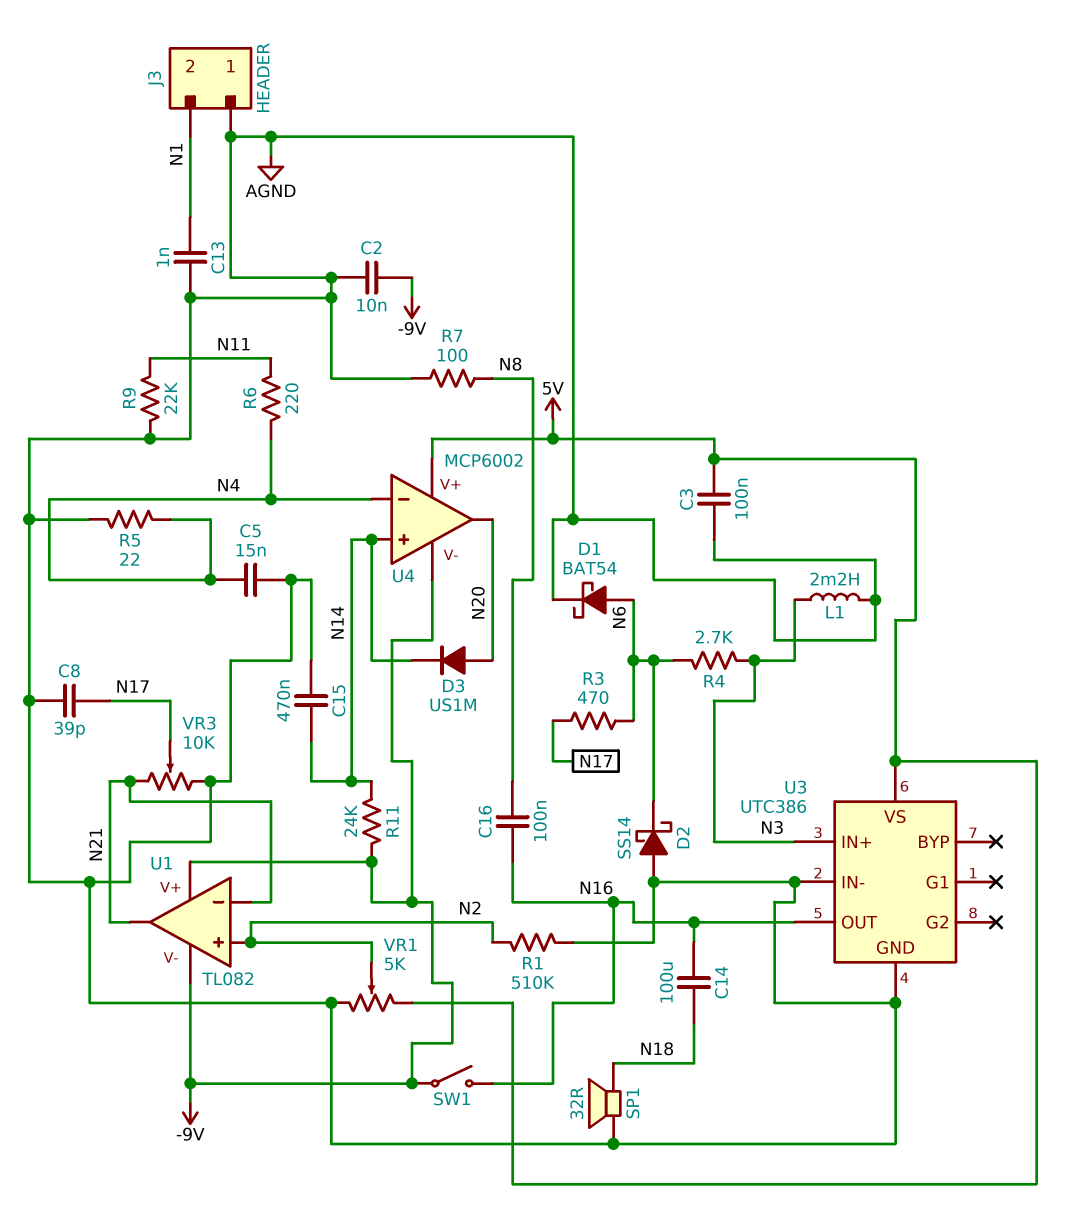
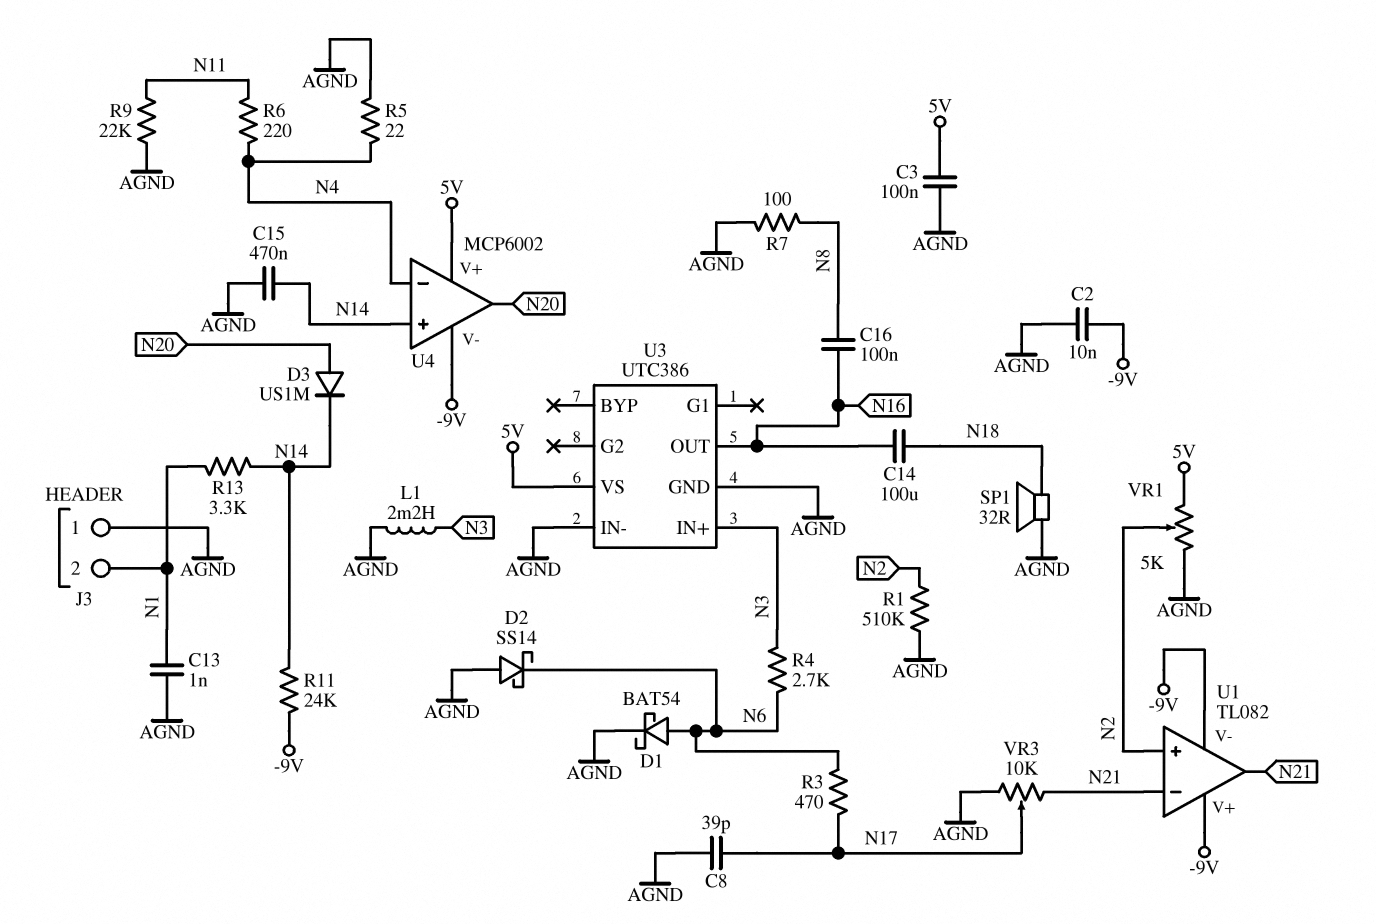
C5: 15nF (AGND, N4) -> none
R13: none -> 3.3k (N1, N14)
SW1: switch (-9V, N16) -> none

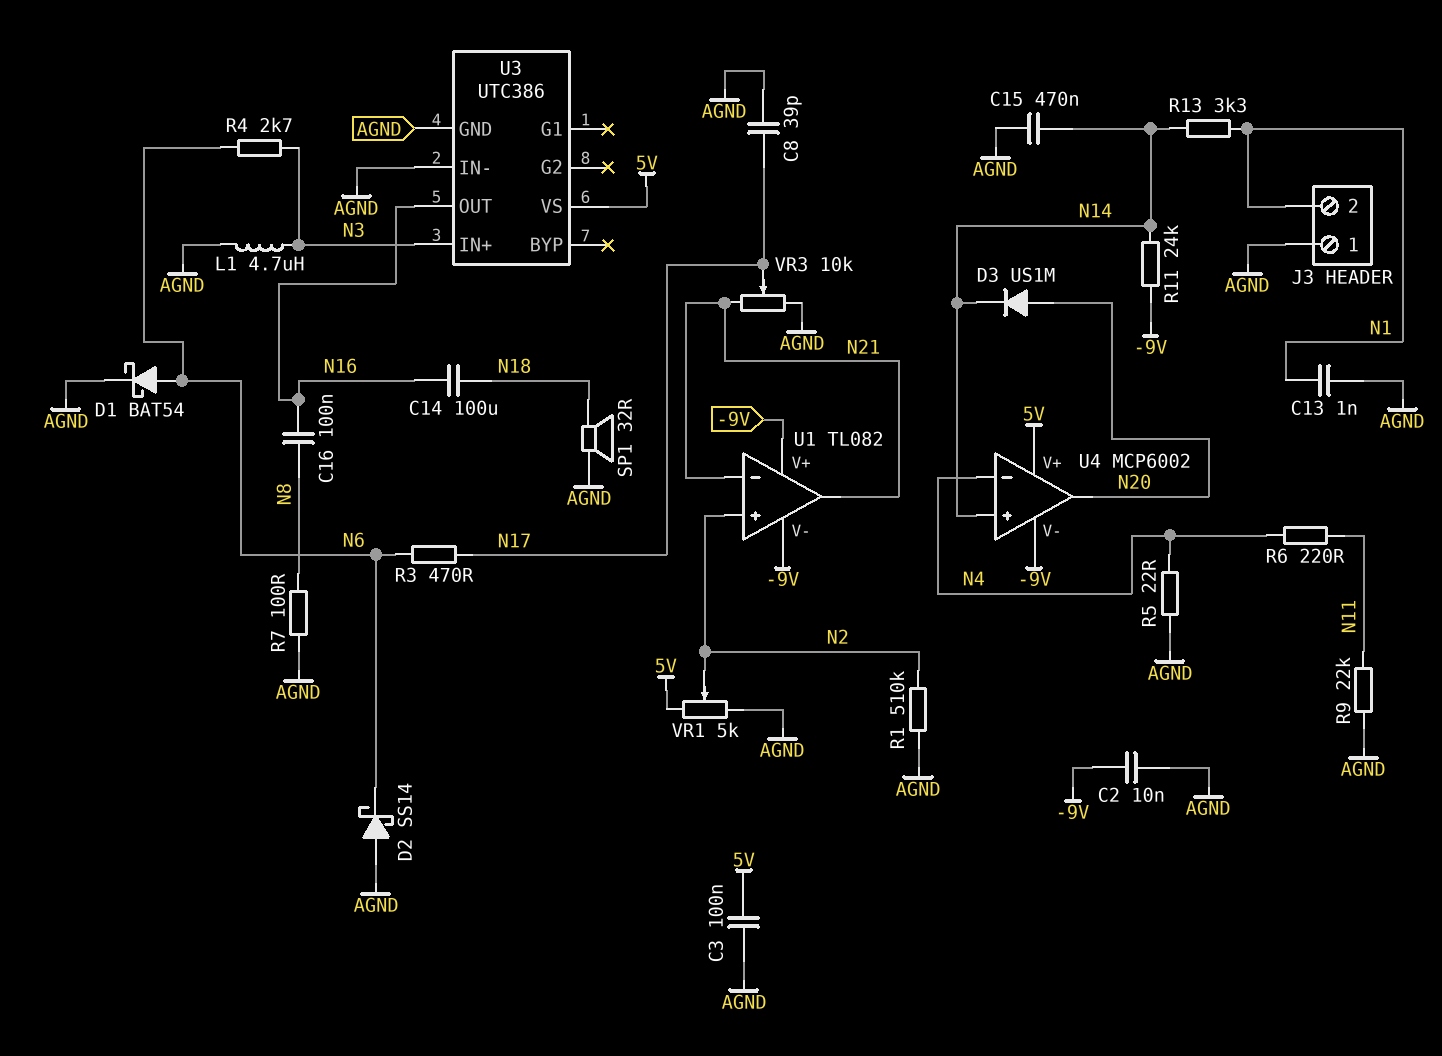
L1: 2.2mH (AGND, N3) -> 4.7uH (AGND, N3)

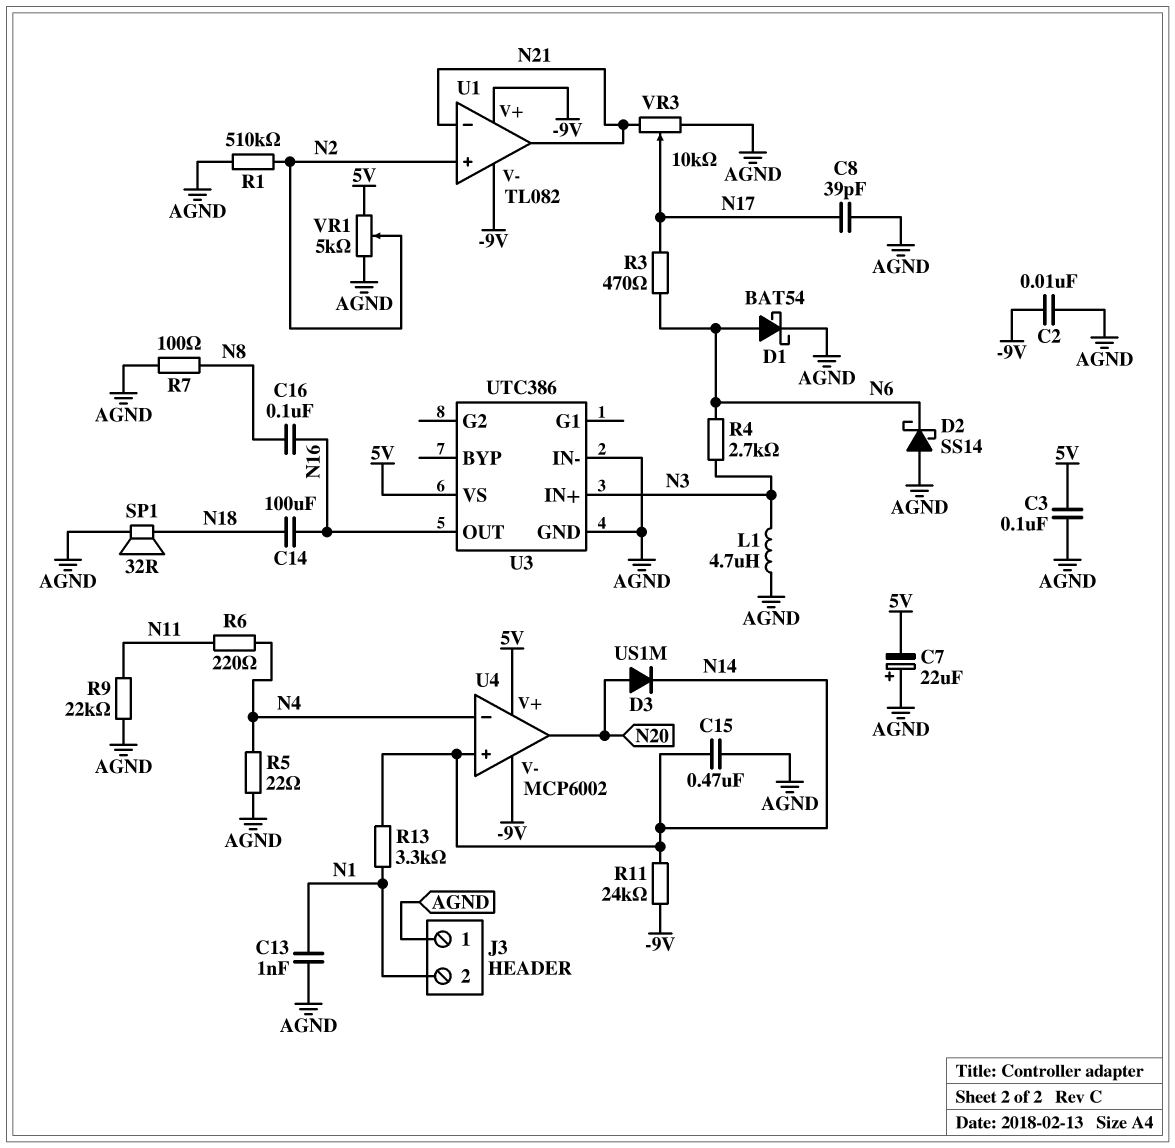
C7: none -> 22uF (plus AGND, minus 5V)

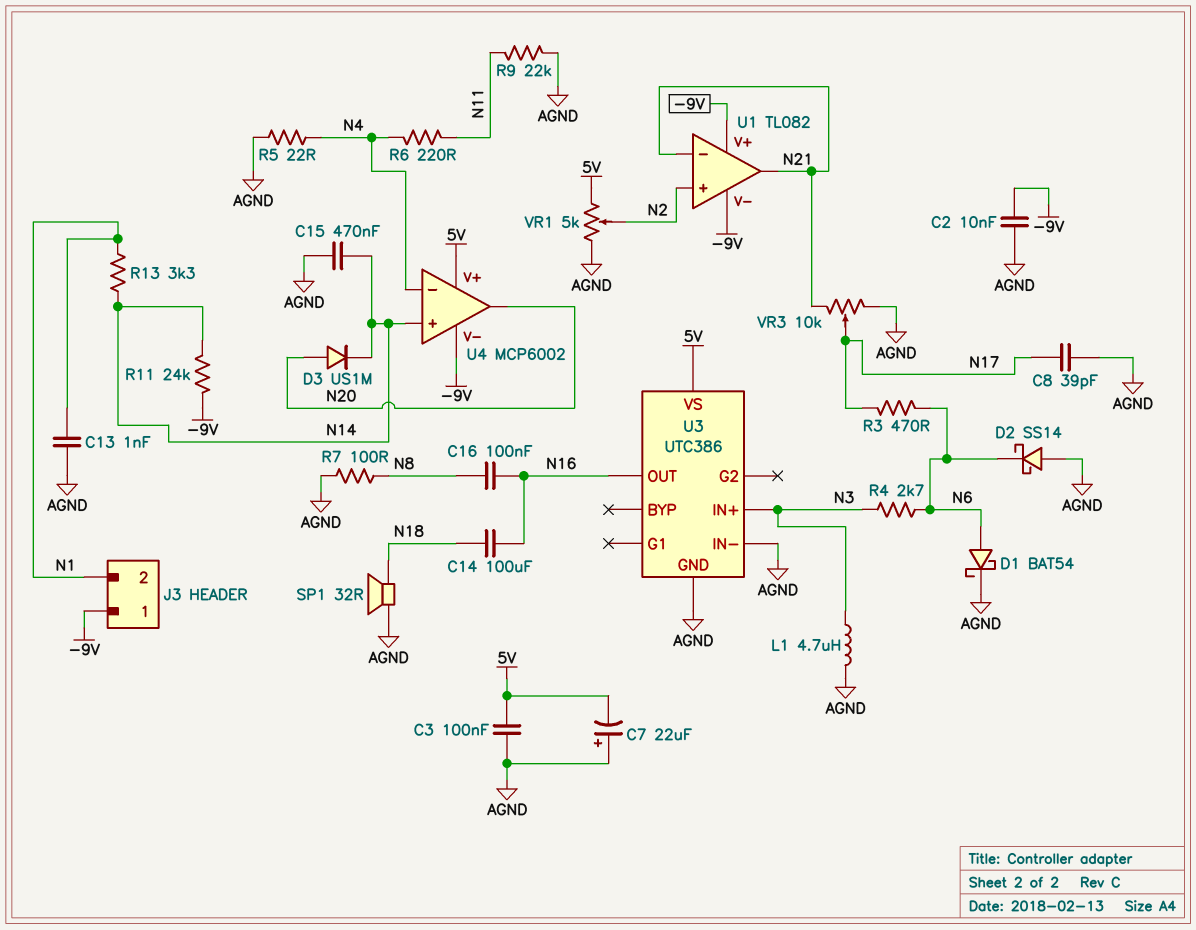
J3 pin 1: AGND -> -9V
R1: 510k (AGND, N2) -> none

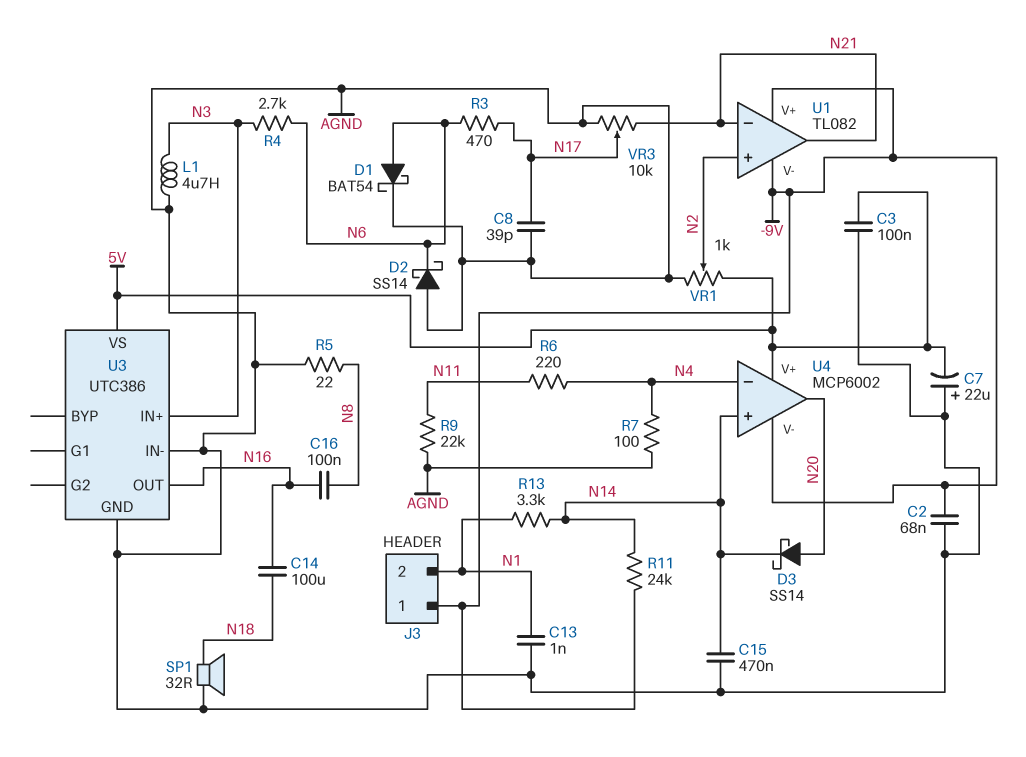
C2: 10nF (-9V, AGND) -> 68nF (-9V, AGND)
D3: diode US1M (A N20, K N14) -> schottky SS14 (A N20, K N14)
R5: 22 (AGND, N4) -> 22 (AGND, N8)
R7: 100 (AGND, N8) -> 100 (AGND, N4)
VR1: 5k (5V, AGND, wiper N2) -> 1k (5V, AGND, wiper N2)

